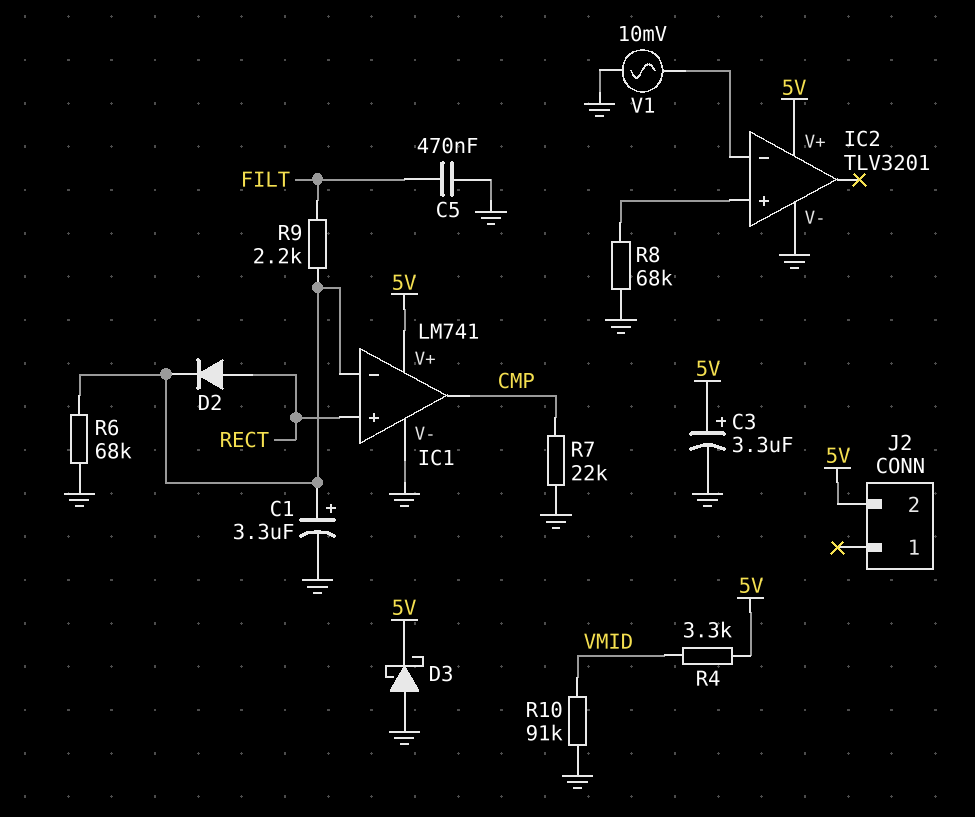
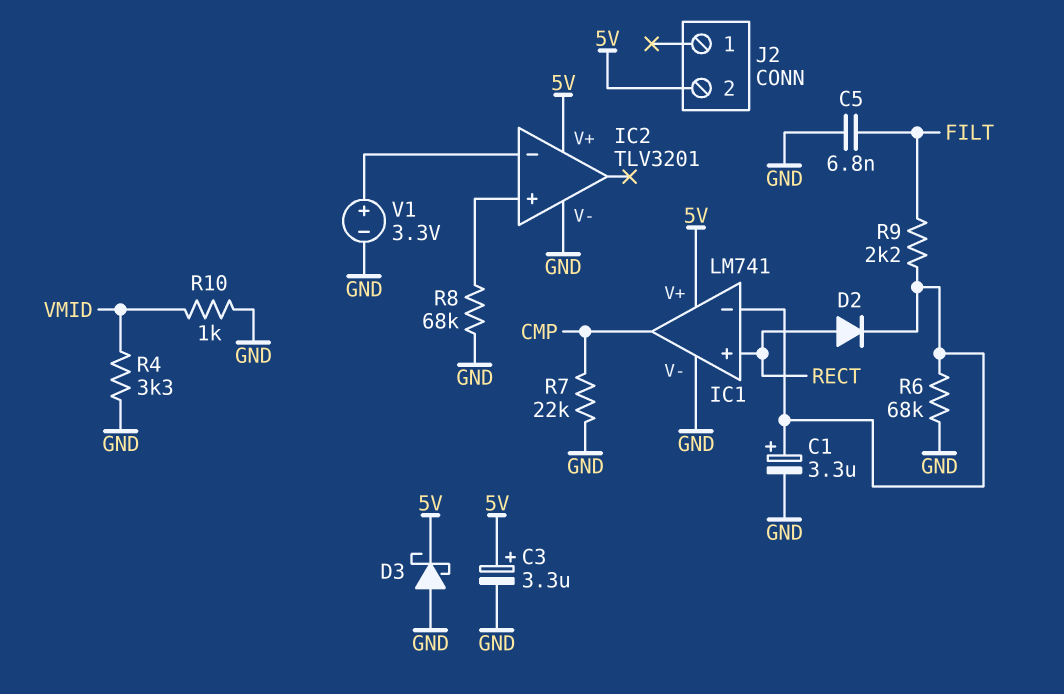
C5: 470nF (FILT, GND) -> 6.8nF (FILT, GND)
R4: 3.3k (5V, VMID) -> 3.3k (GND, VMID)
R10: 91k (GND, VMID) -> 1k (GND, VMID)
V1: AC 10mV (GND, IC2/in-) -> 3.3V (plus IC2/in-, minus GND)

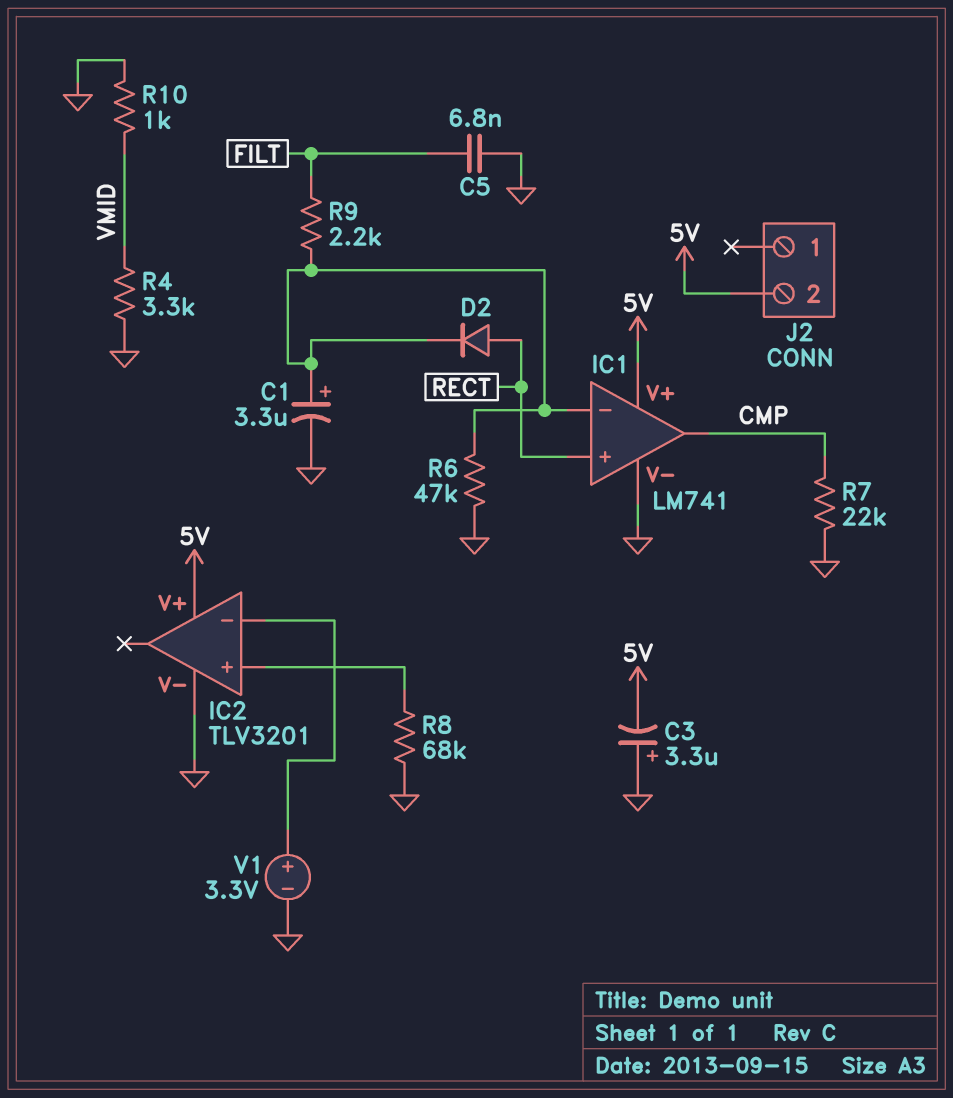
C3: 3.3uF (plus 5V, minus GND) -> 3.3uF (plus GND, minus 5V)
D3: schottky (A GND, K 5V) -> none
R6: 68k (GND, IC1/in-) -> 47k (GND, IC1/in-)

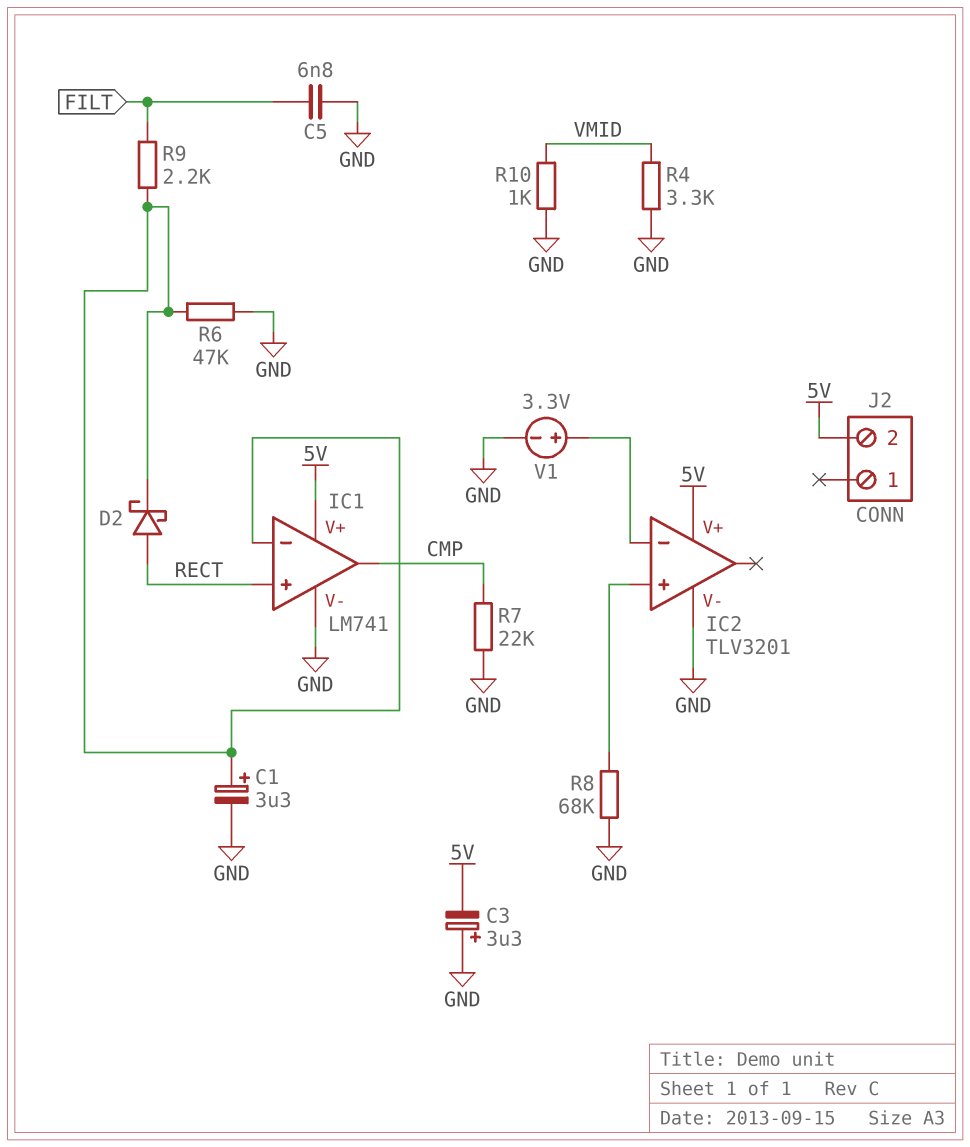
D2: diode (A RECT, K IC1/in-) -> schottky (A RECT, K IC1/in-)

